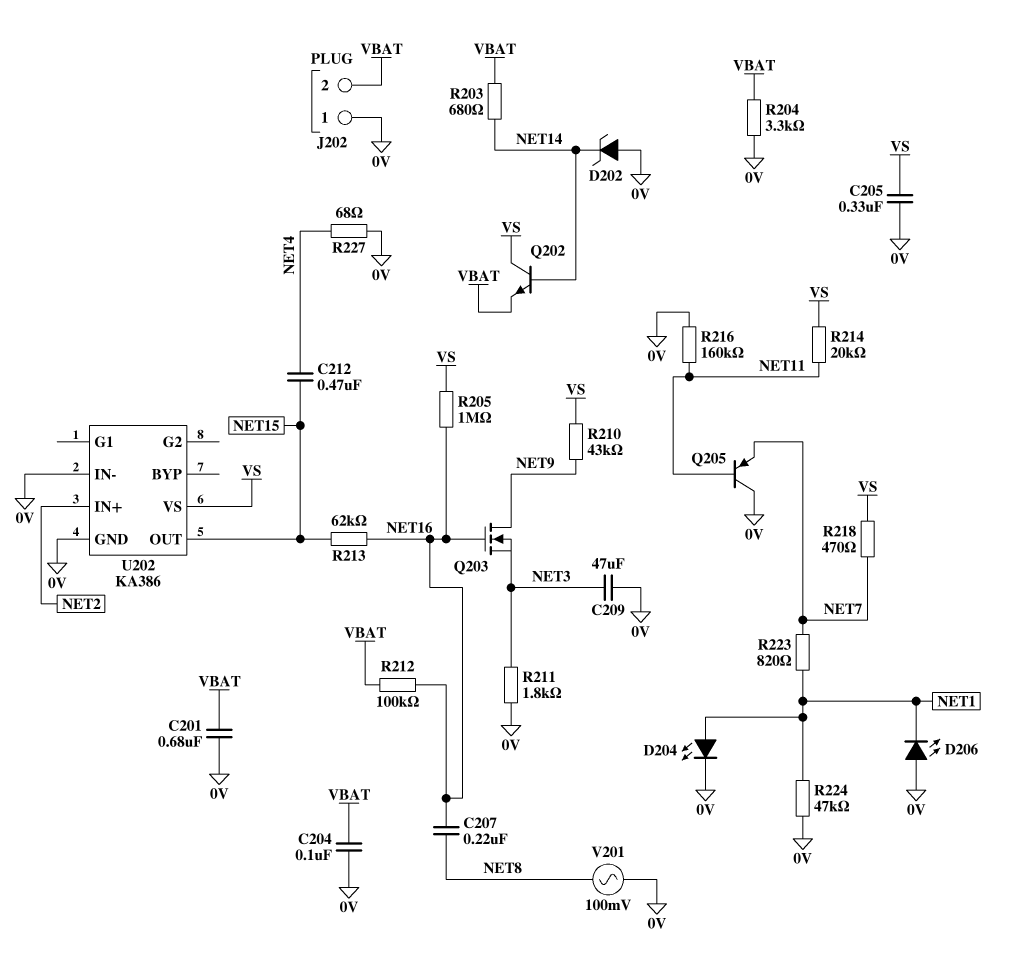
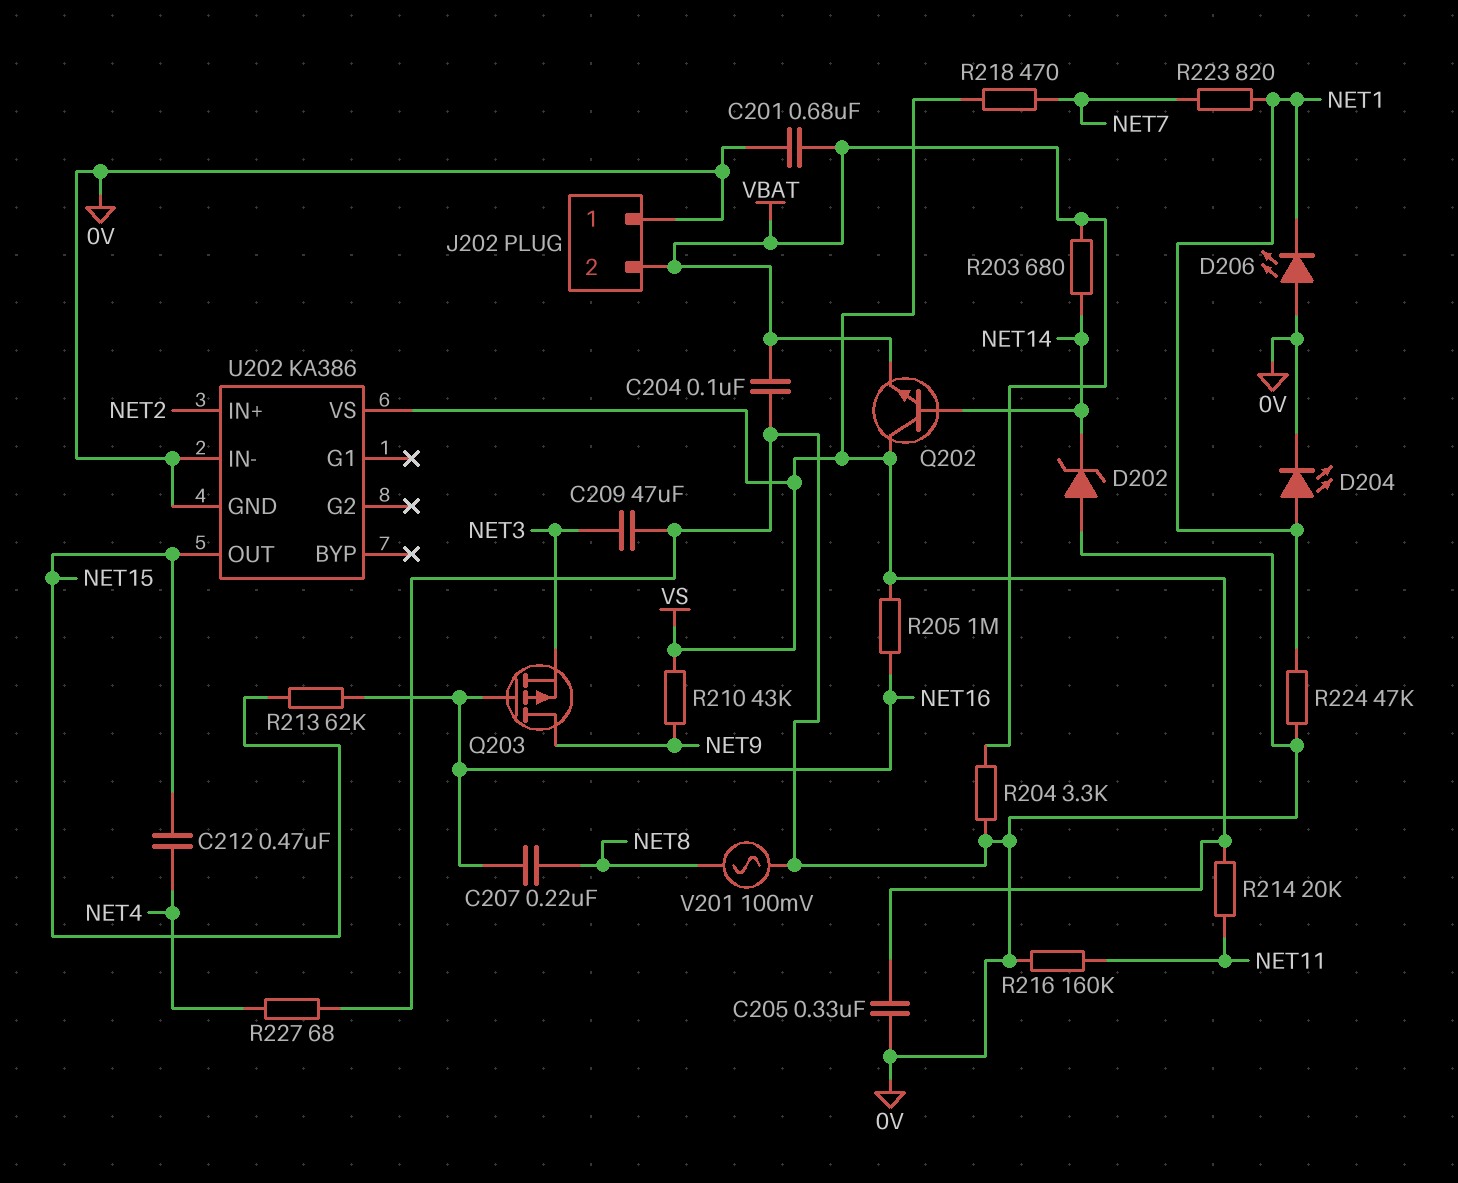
Q203: NMOS (G NET16, D NET9, S NET3) -> PMOS (G NET16, D NET9, S NET3)
Q205: PNP (B NET11, C 0V, E NET7) -> none
R211: 1.8k (0V, NET3) -> none
R212: 100k (NET16, VBAT) -> none

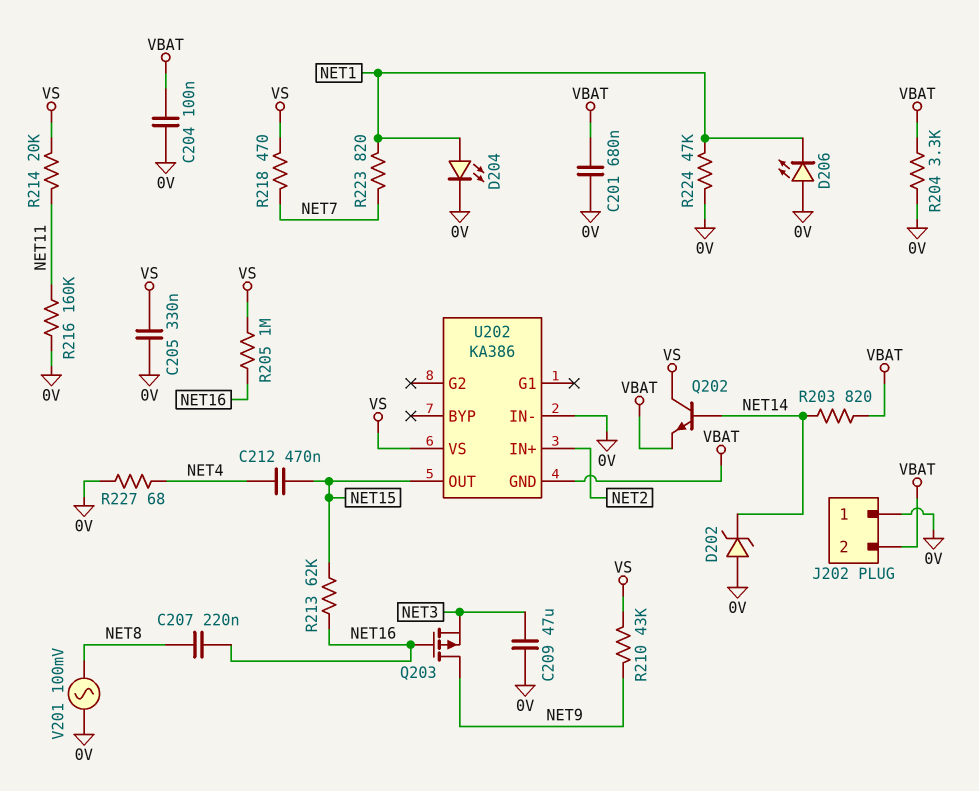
R203: 680 (NET14, VBAT) -> 820 (NET14, VBAT)
U202 pin GND: 0V -> VBAT

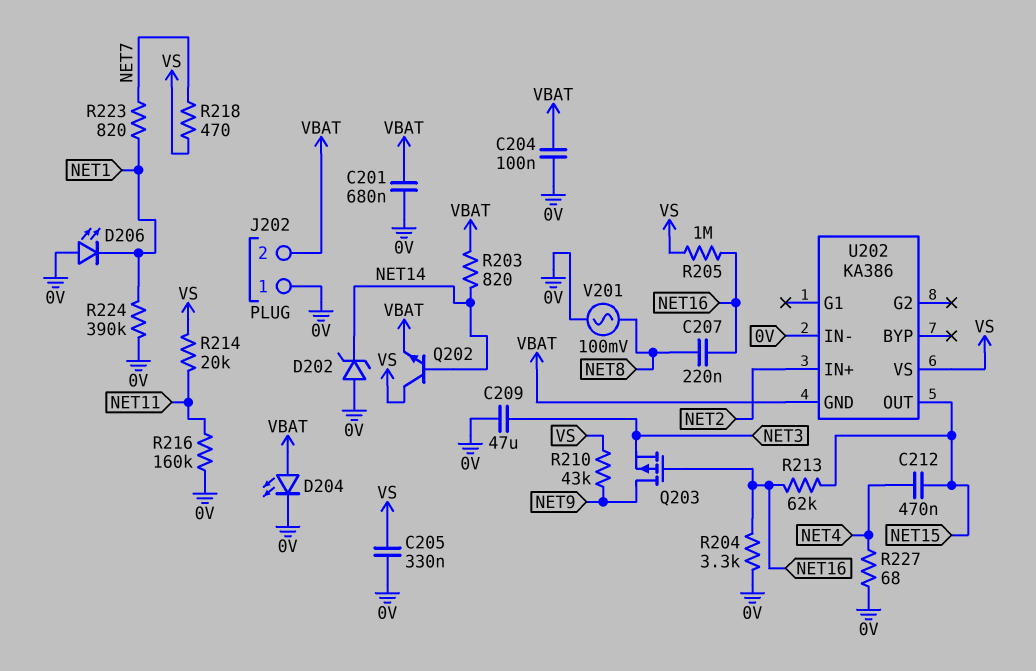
D204: LED (A NET1, K 0V) -> LED (A VBAT, K 0V)
R204: 3.3k (0V, VBAT) -> 3.3k (0V, NET16)
R224: 47k (0V, NET1) -> 390k (0V, NET1)

